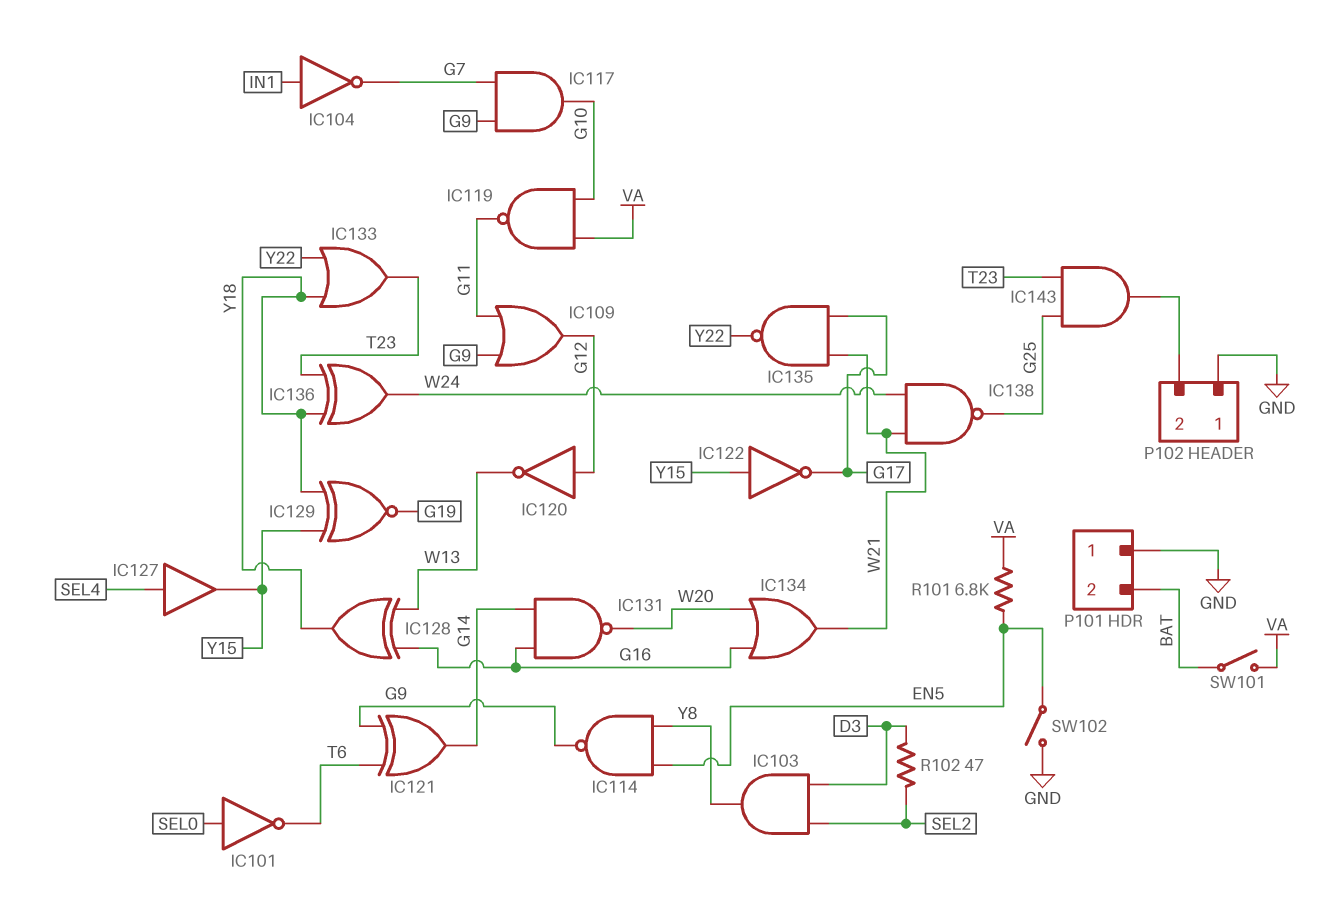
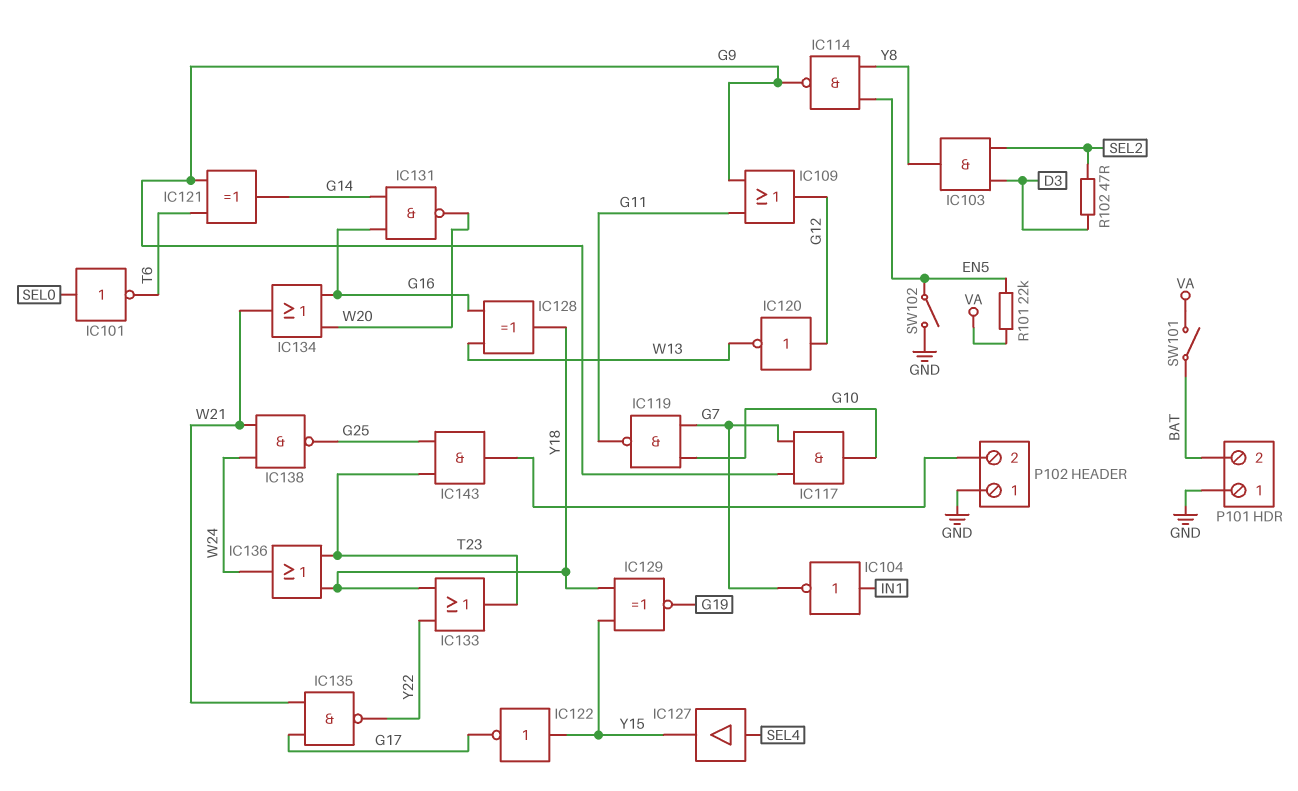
IC119: NAND (in G10, in VA, out G11) -> NAND (in G7, in G10, out G11)
IC136: XOR (in T23, in Y18, out W24) -> OR (in T23, in Y18, out W24)
R101: 6.8k (EN5, VA) -> 22k (EN5, VA)

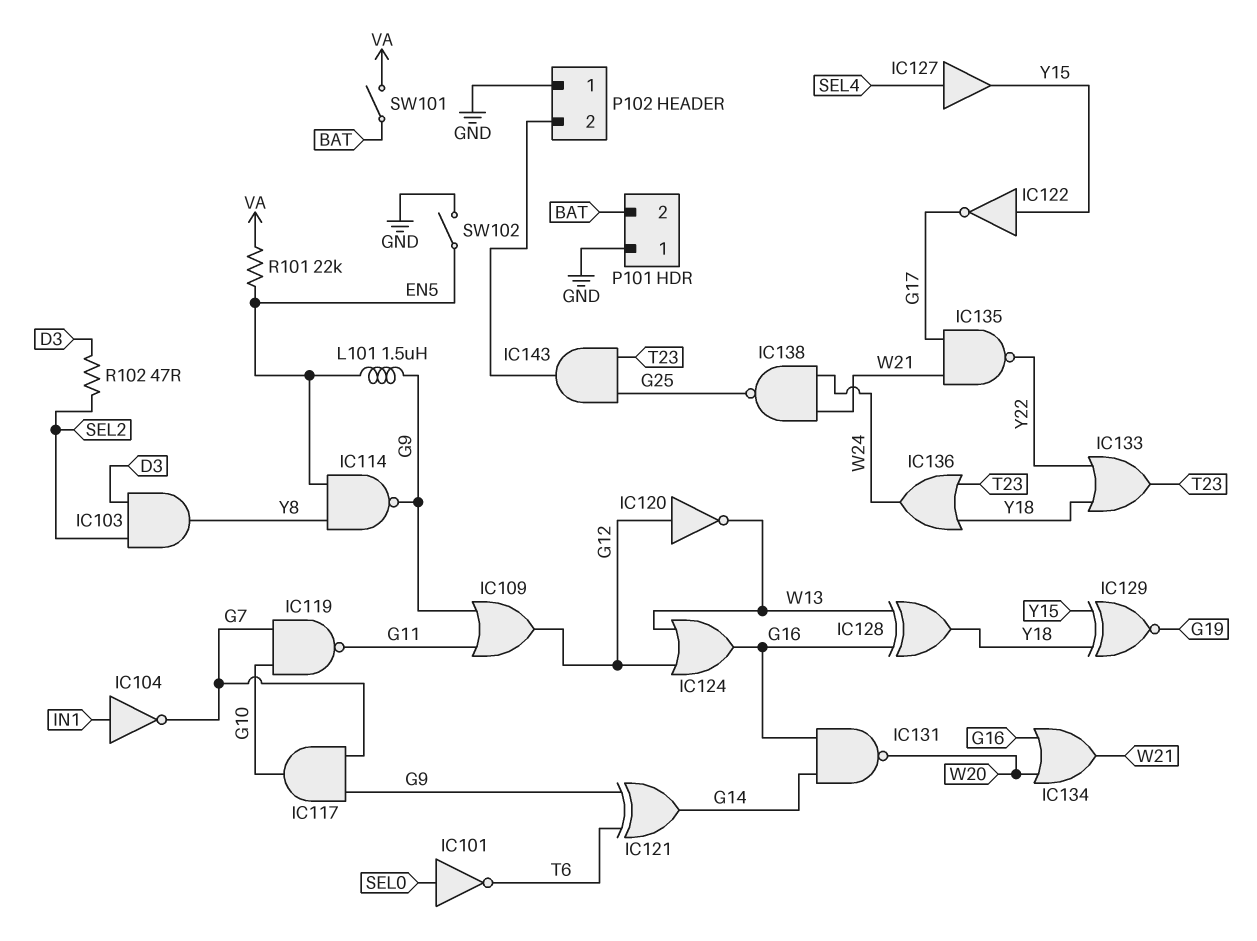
IC124: none -> OR (in G12, in W13, out G16)
L101: none -> 1.5uH (EN5, G9)

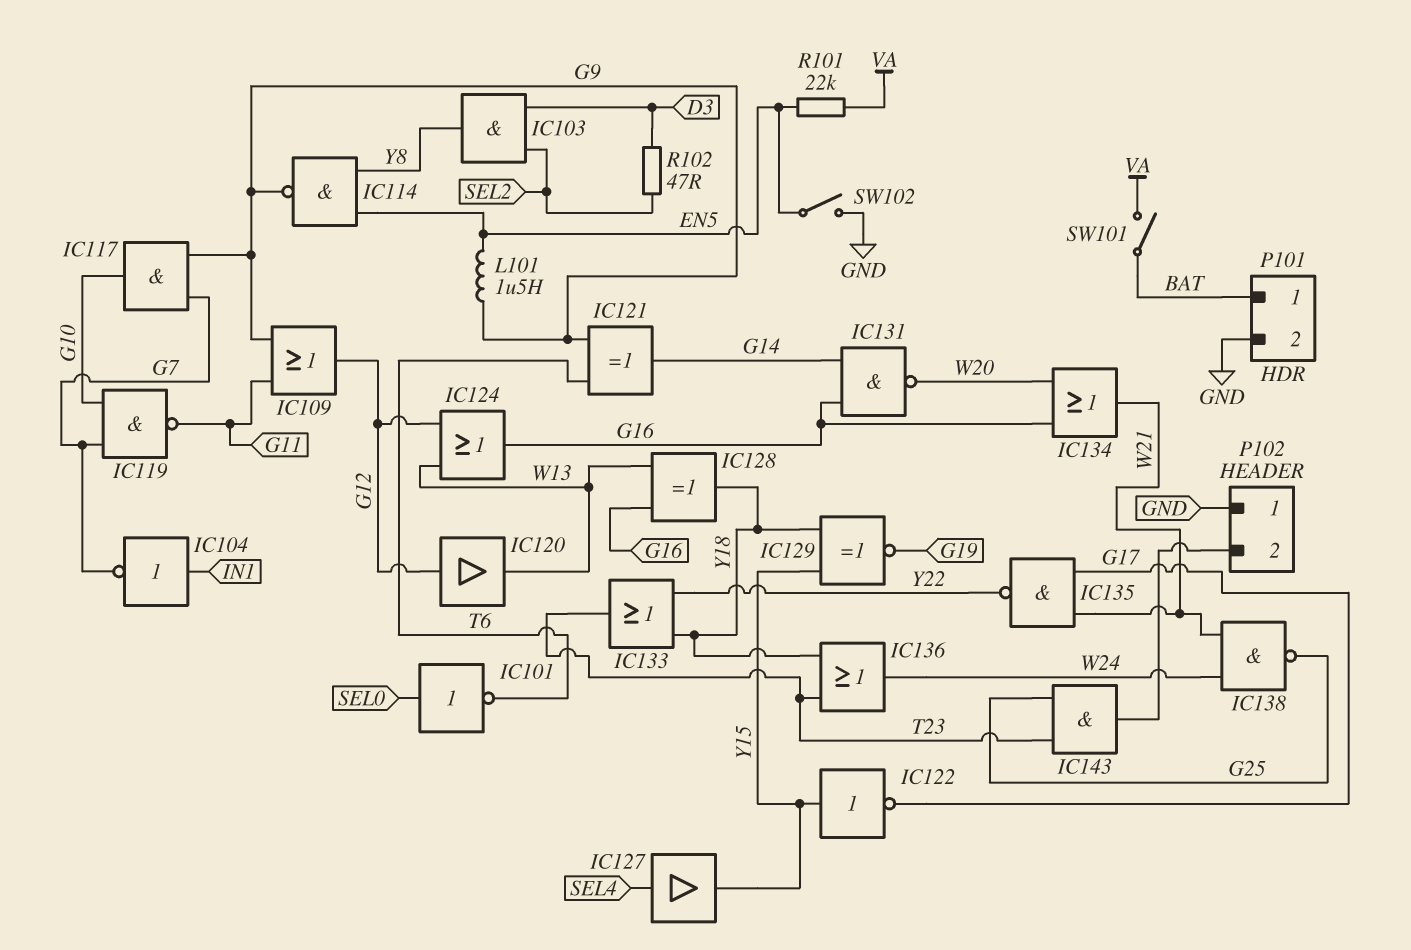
IC120: NOT (in G12, out W13) -> buffer (in G12, out W13)
P101 pin 1: GND -> BAT
P101 pin 2: BAT -> GND

